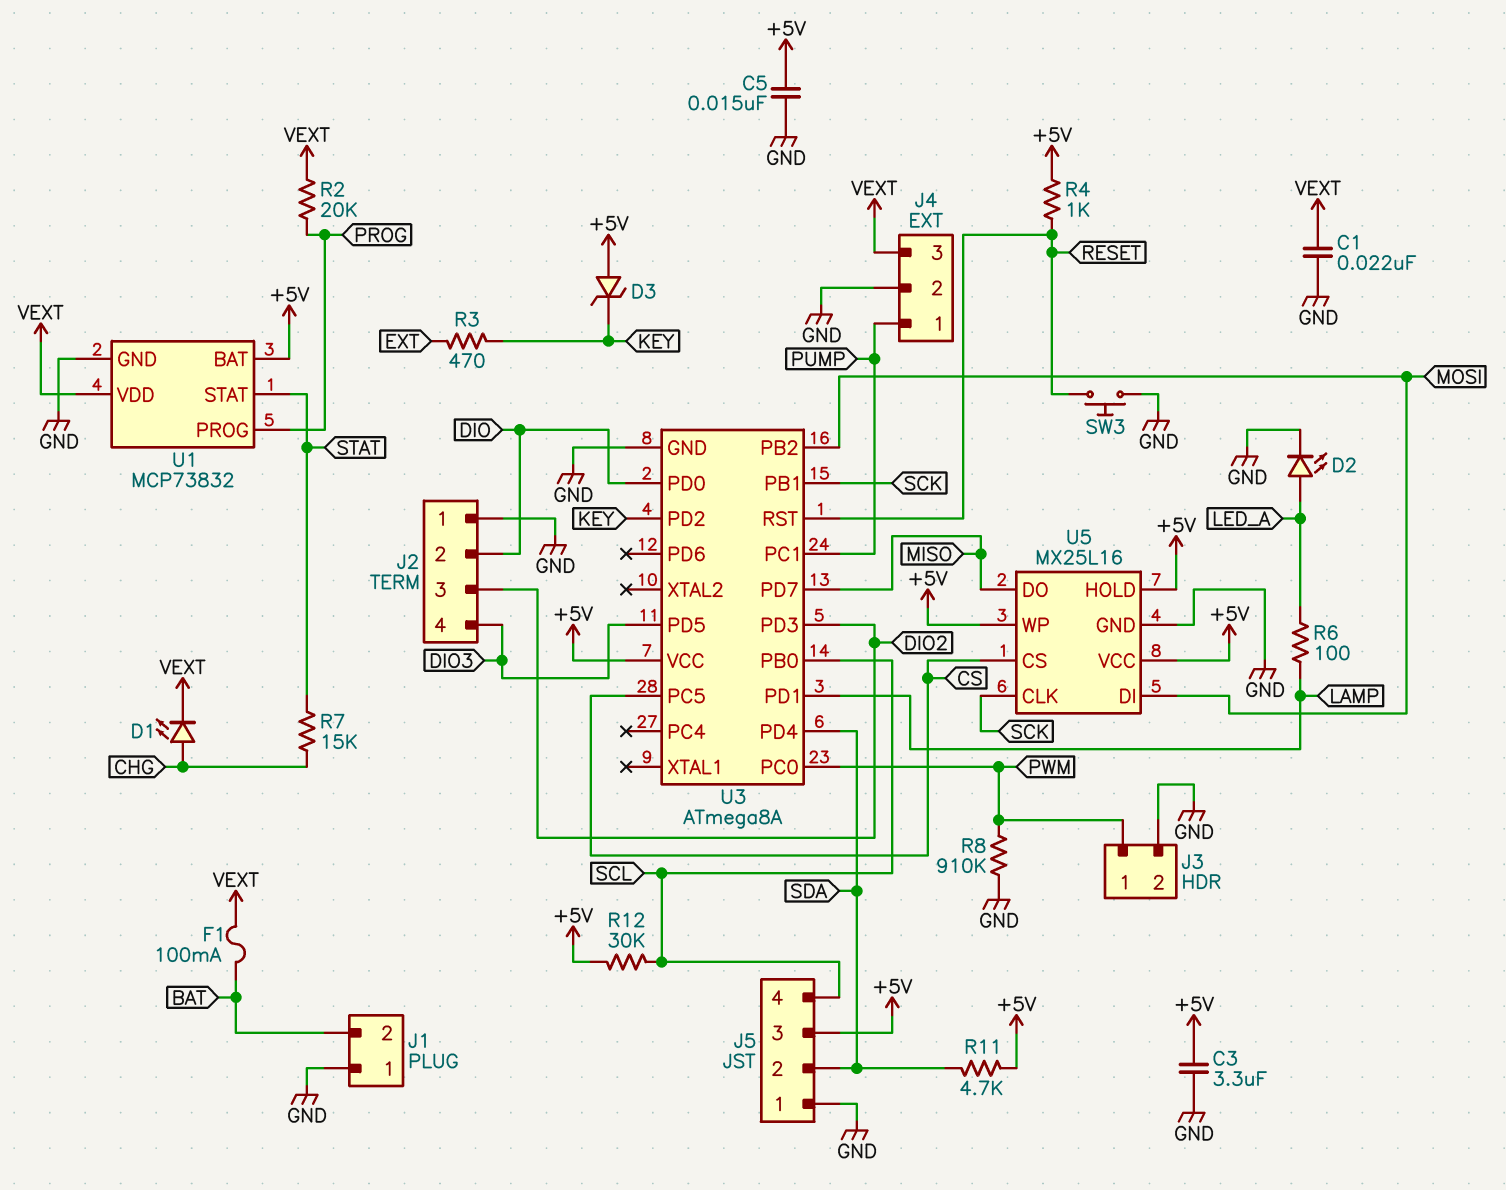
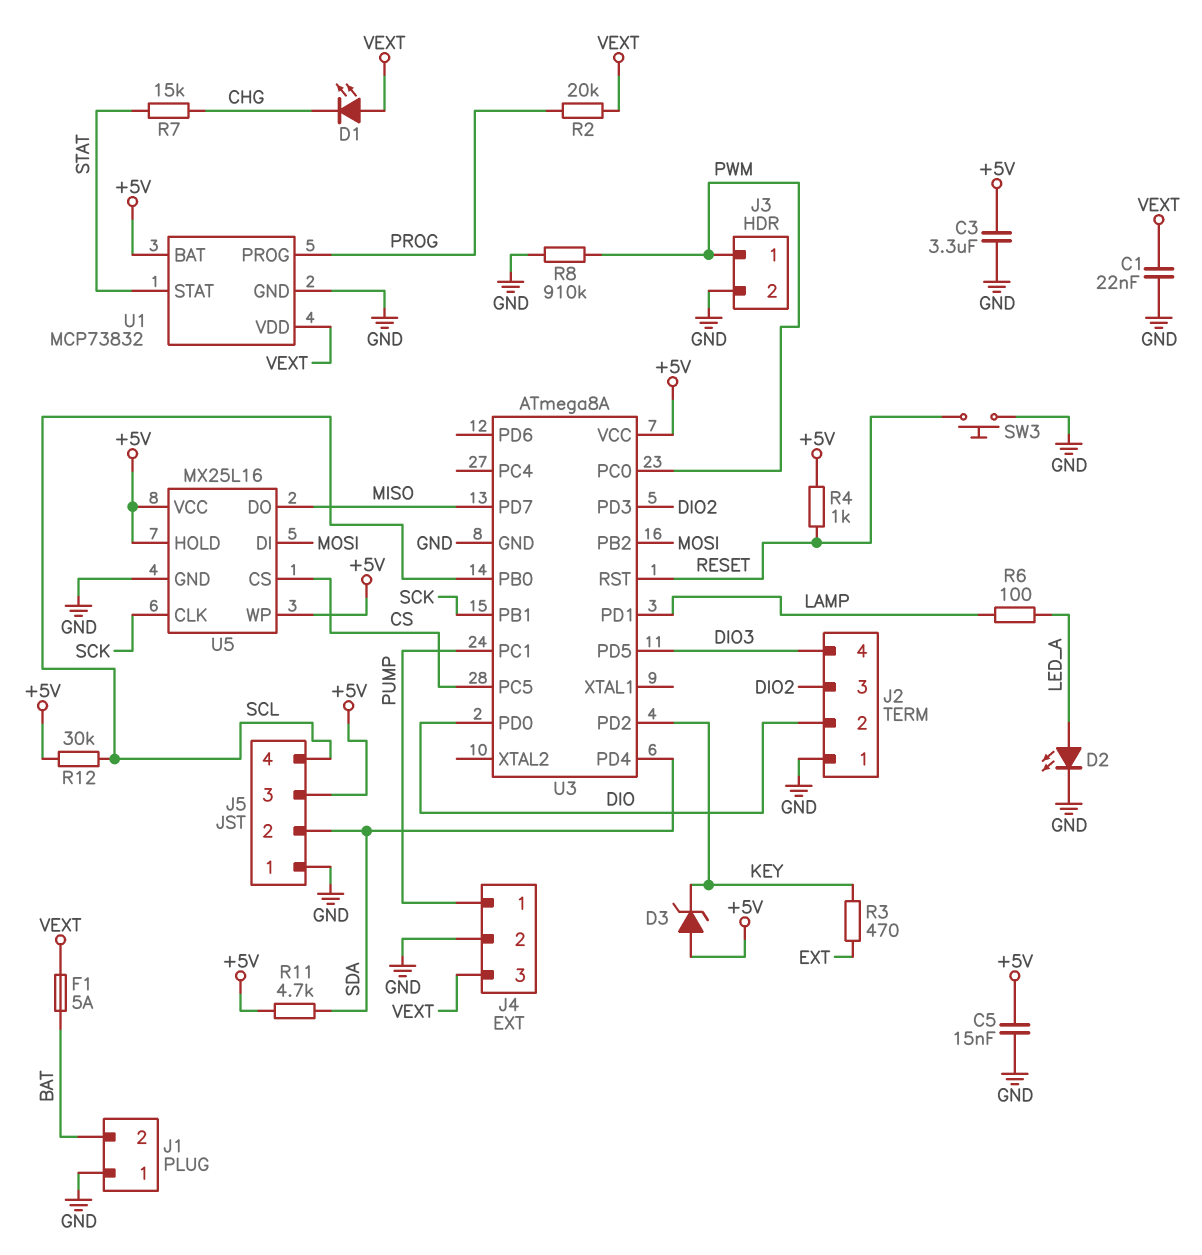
D1: LED (A CHG, K VEXT) -> LED (A VEXT, K CHG)
F1: 100mA (BAT, VEXT) -> 5A (BAT, VEXT)

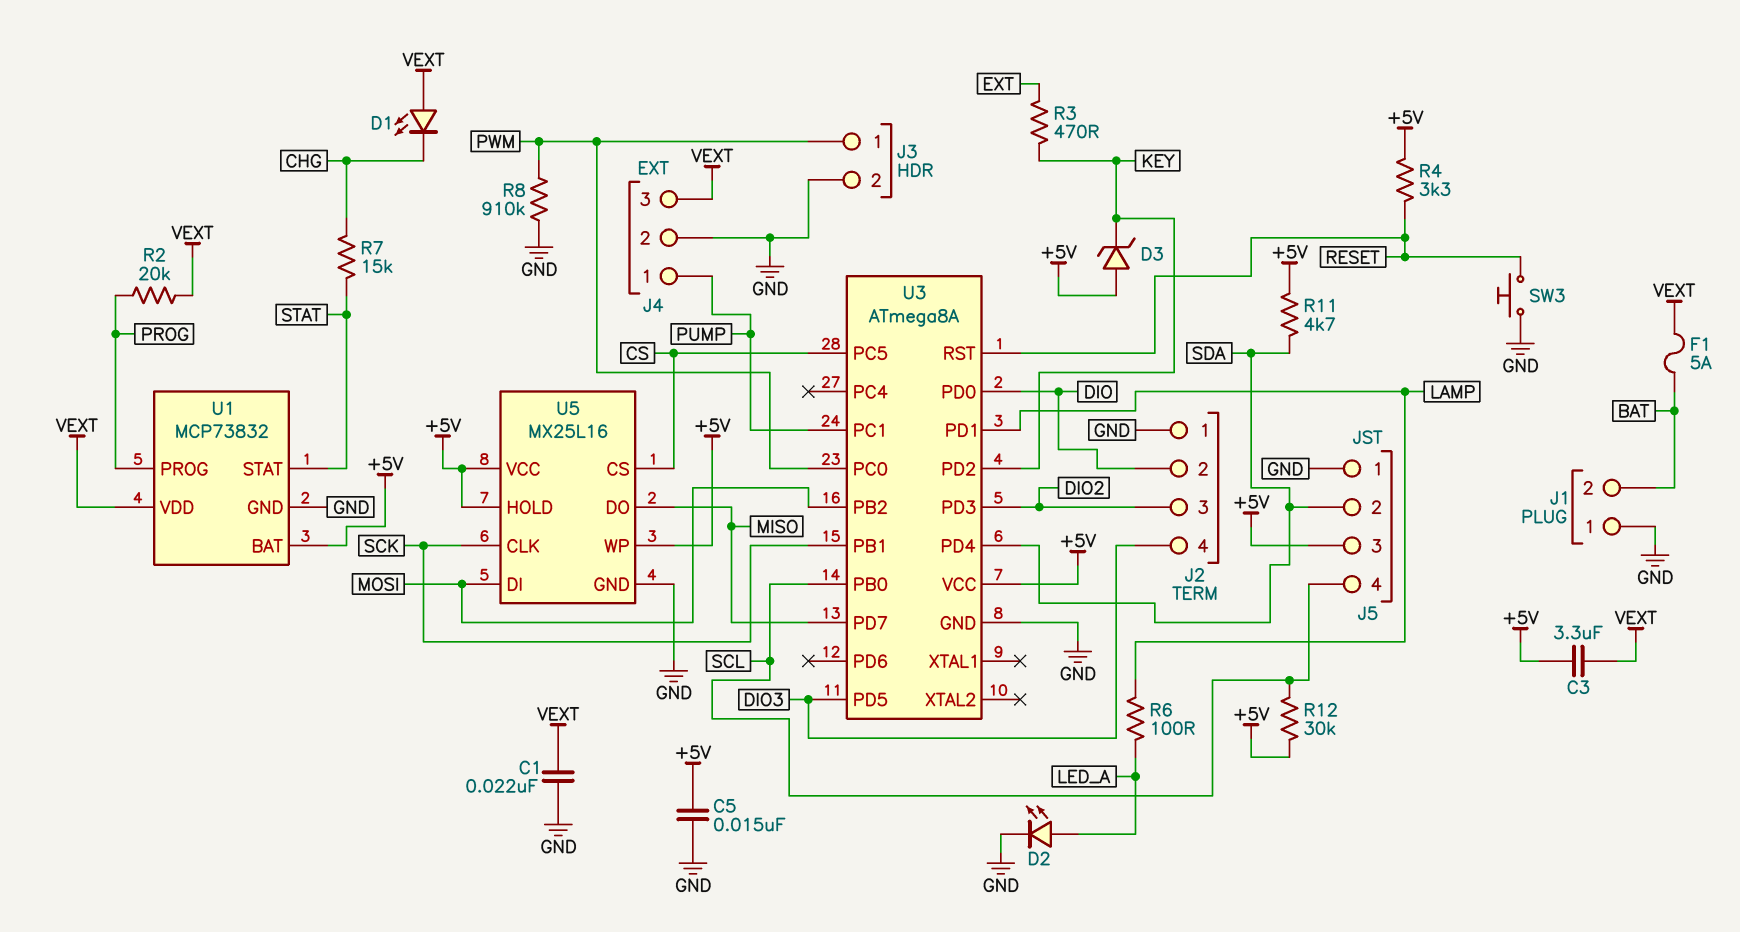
C3: 3.3uF (+5V, GND) -> 3.3uF (+5V, VEXT)
R4: 1k (+5V, RESET) -> 3.3k (+5V, RESET)

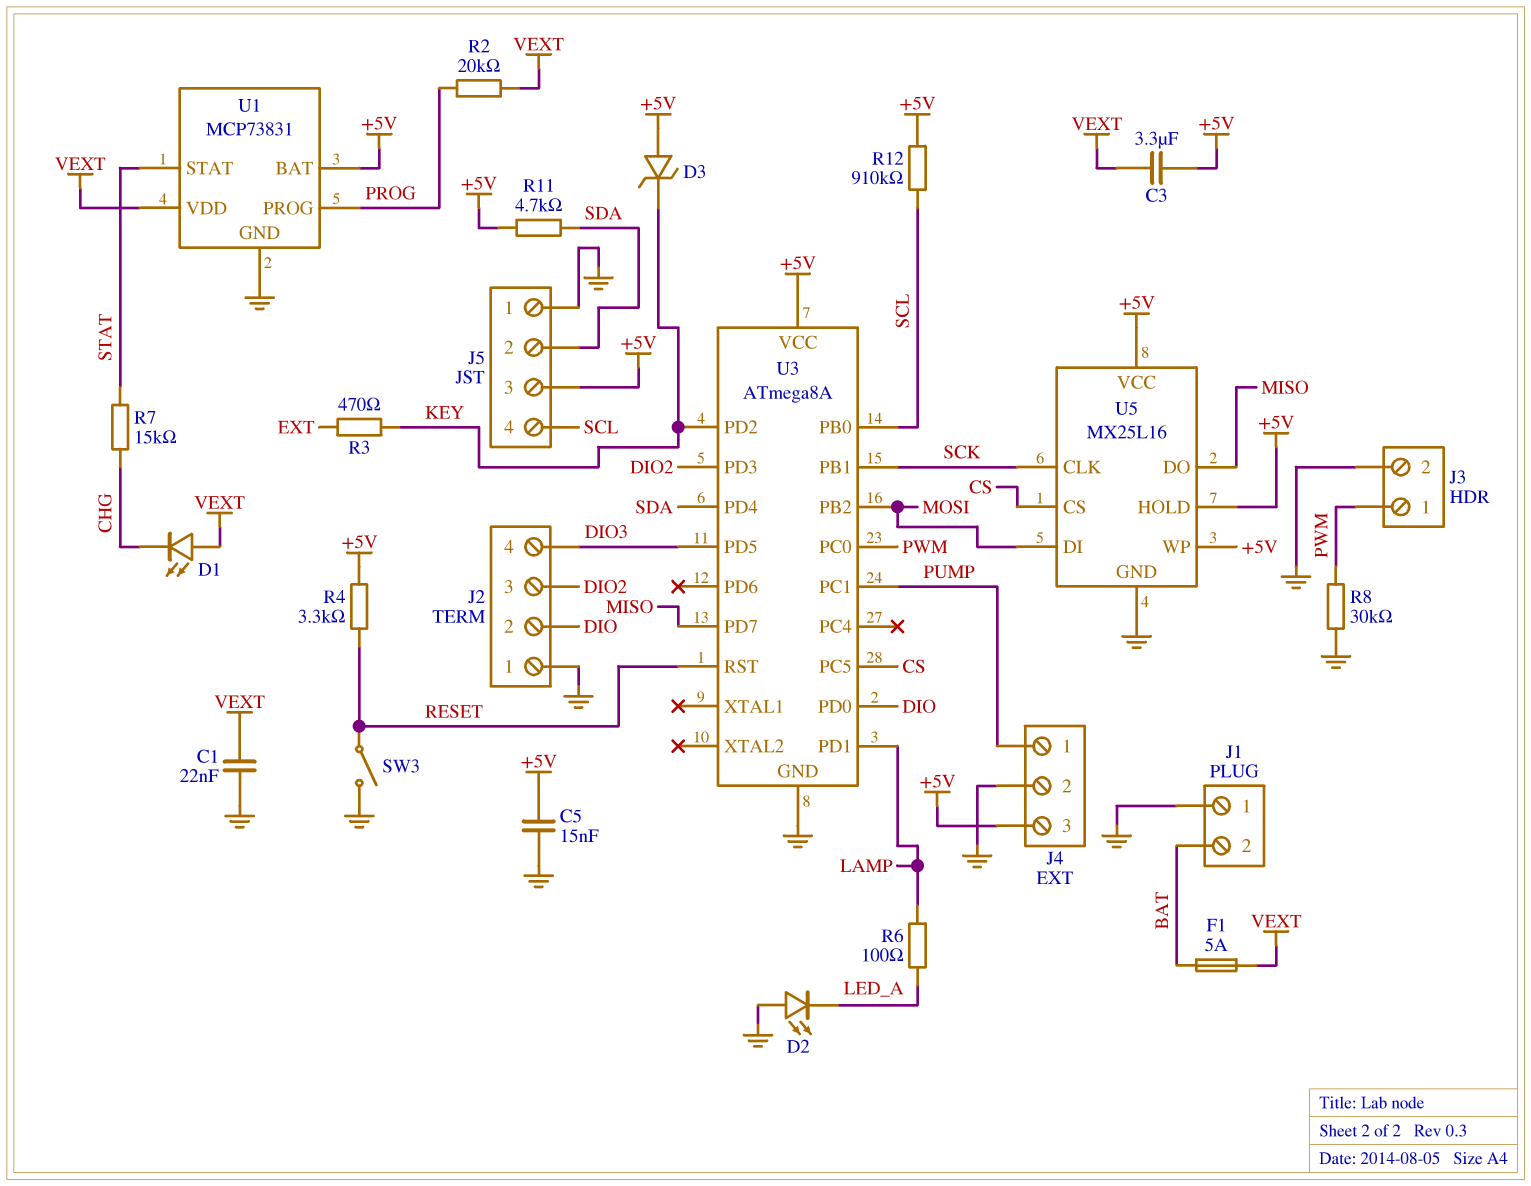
D2: LED (A LED_A, K GND) -> LED (A GND, K LED_A)
J4 pin 3: VEXT -> +5V
R8: 910k (GND, PWM) -> 30k (GND, PWM)
R12: 30k (+5V, SCL) -> 910k (+5V, SCL)
SW3: button (GND, RESET) -> switch (GND, RESET)
U1: MCP73832 -> MCP73831

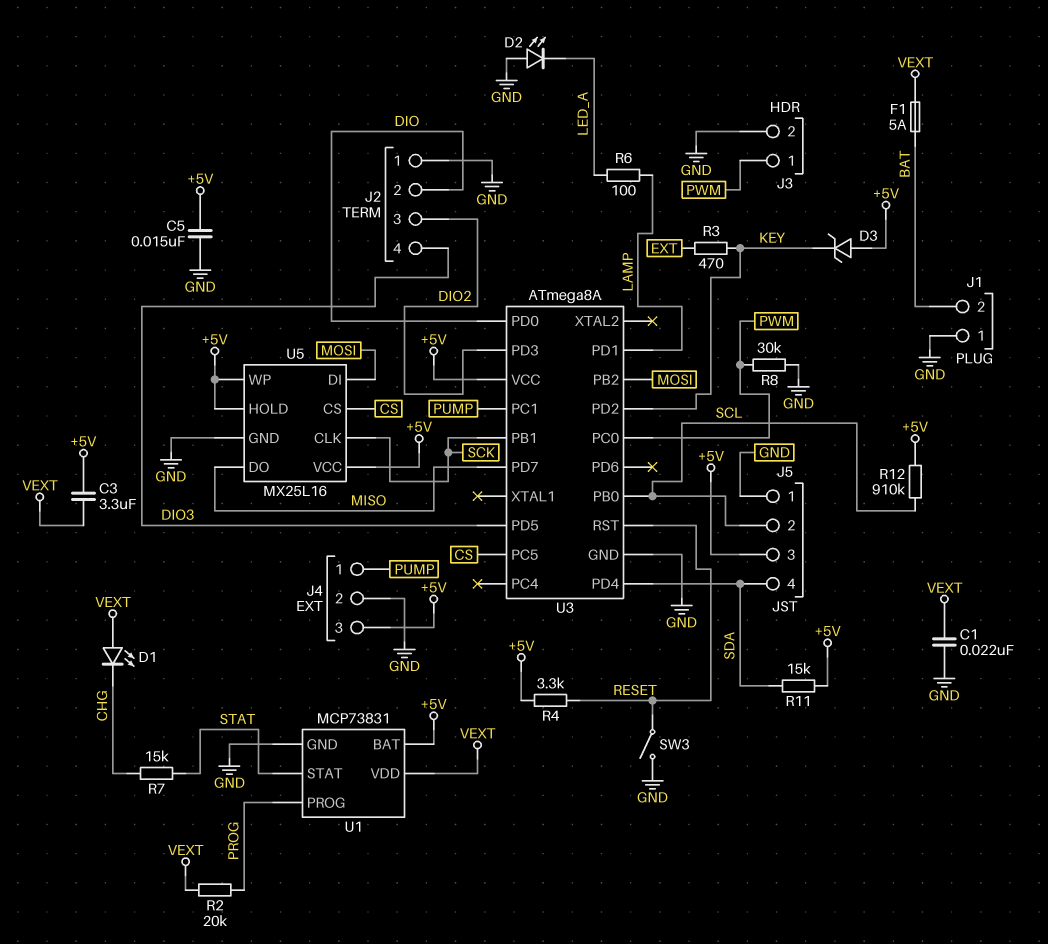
J5 pin 2: SDA -> SCL
J5 pin 4: SCL -> SDA
R11: 4.7k (+5V, SDA) -> 15k (+5V, SDA)

